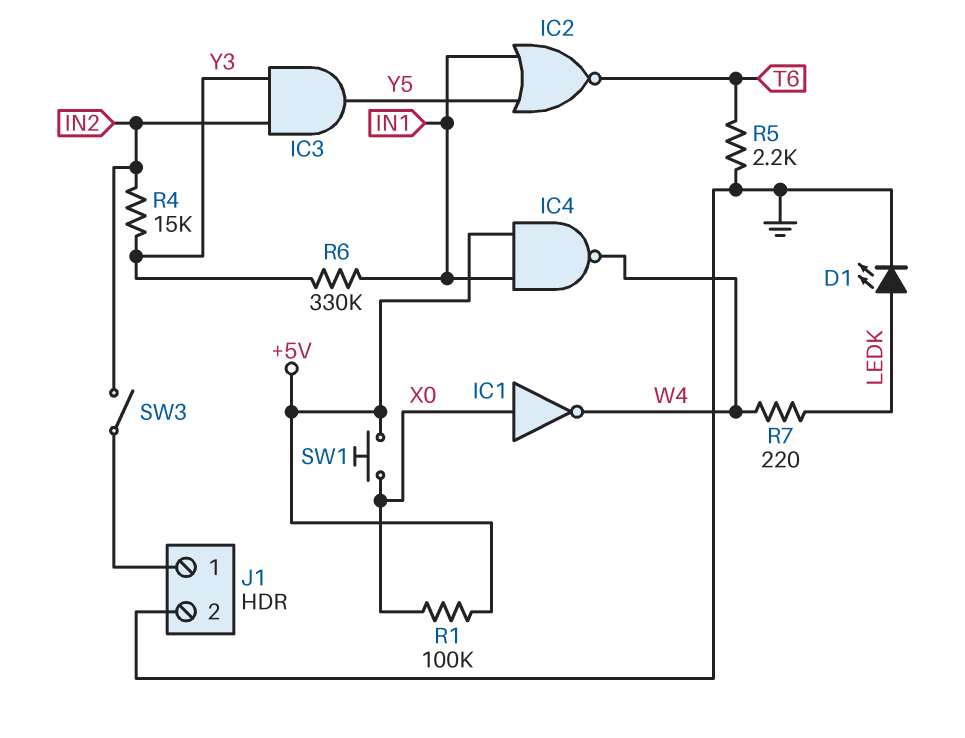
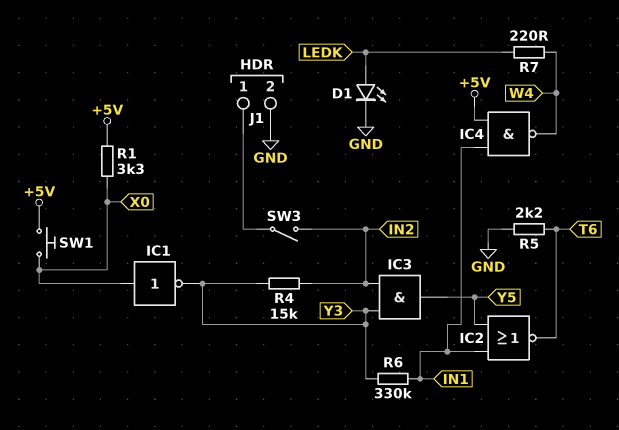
IC1: NOT (in X0, out W4) -> NOT (in X0, out Y3)
R1: 100k (+5V, X0) -> 3.3k (+5V, X0)

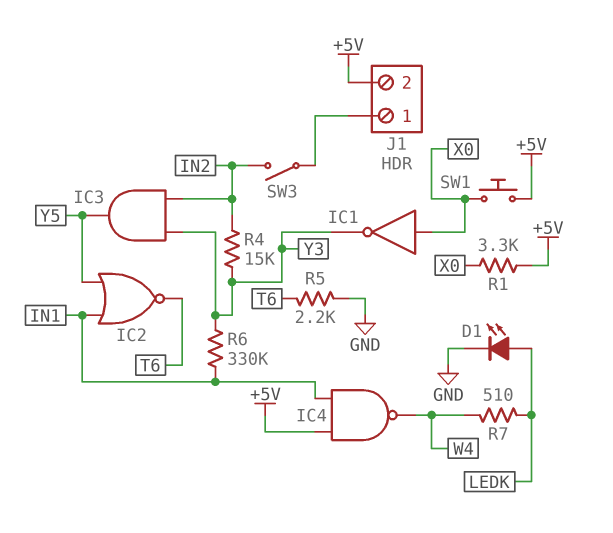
J1 pin 2: GND -> +5V
R7: 220 (LEDK, W4) -> 510 (LEDK, W4)

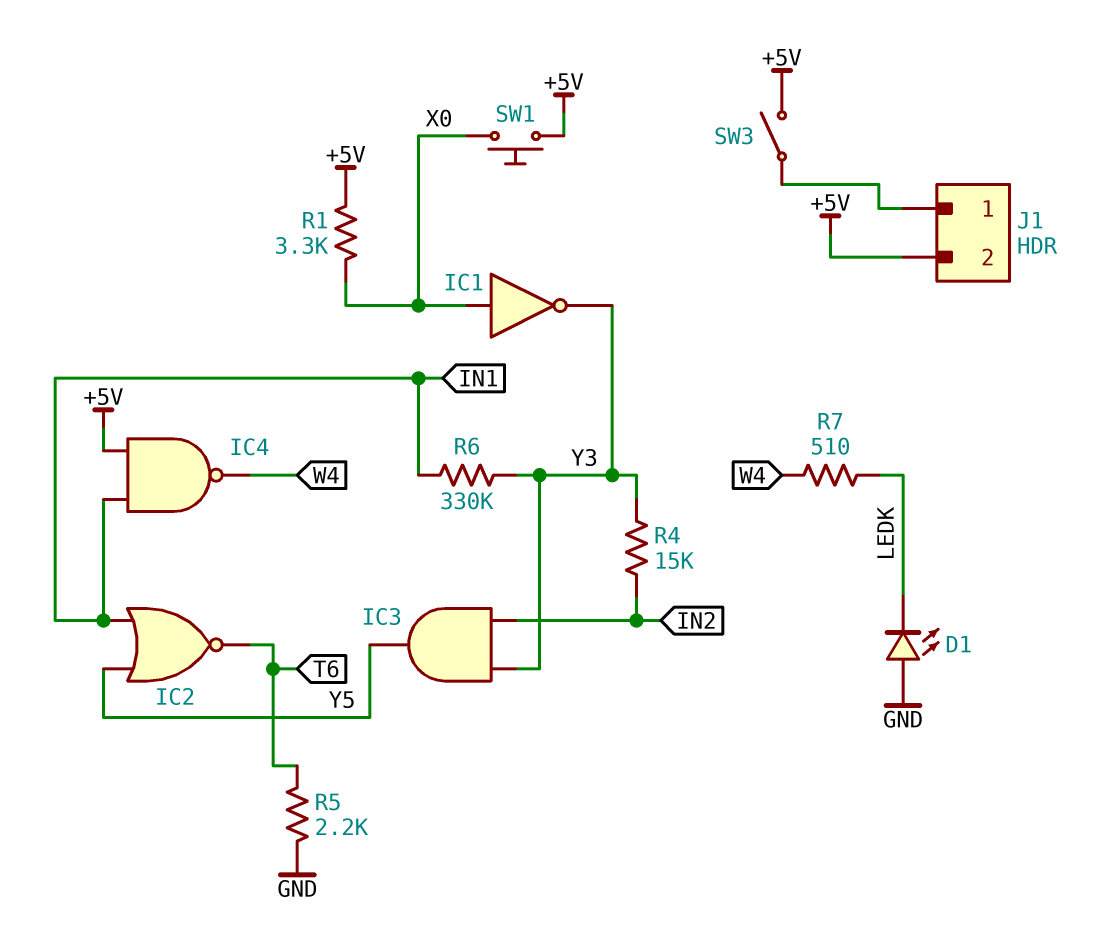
D1: LED (A LEDK, K GND) -> LED (A GND, K LEDK)
SW3: switch (IN2, J1/1) -> switch (+5V, J1/1)

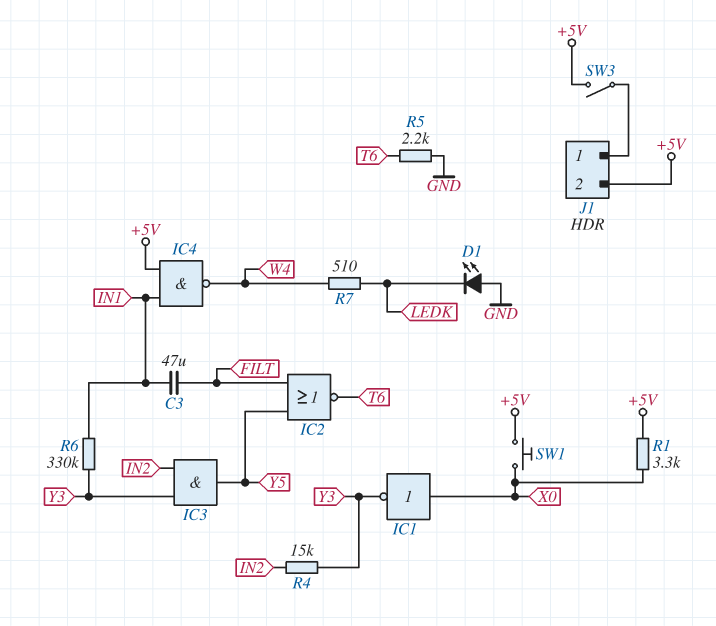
C3: none -> 47uF (FILT, IN1)
IC2: NOR (in IN1, in Y5, out T6) -> NOR (in FILT, in Y5, out T6)

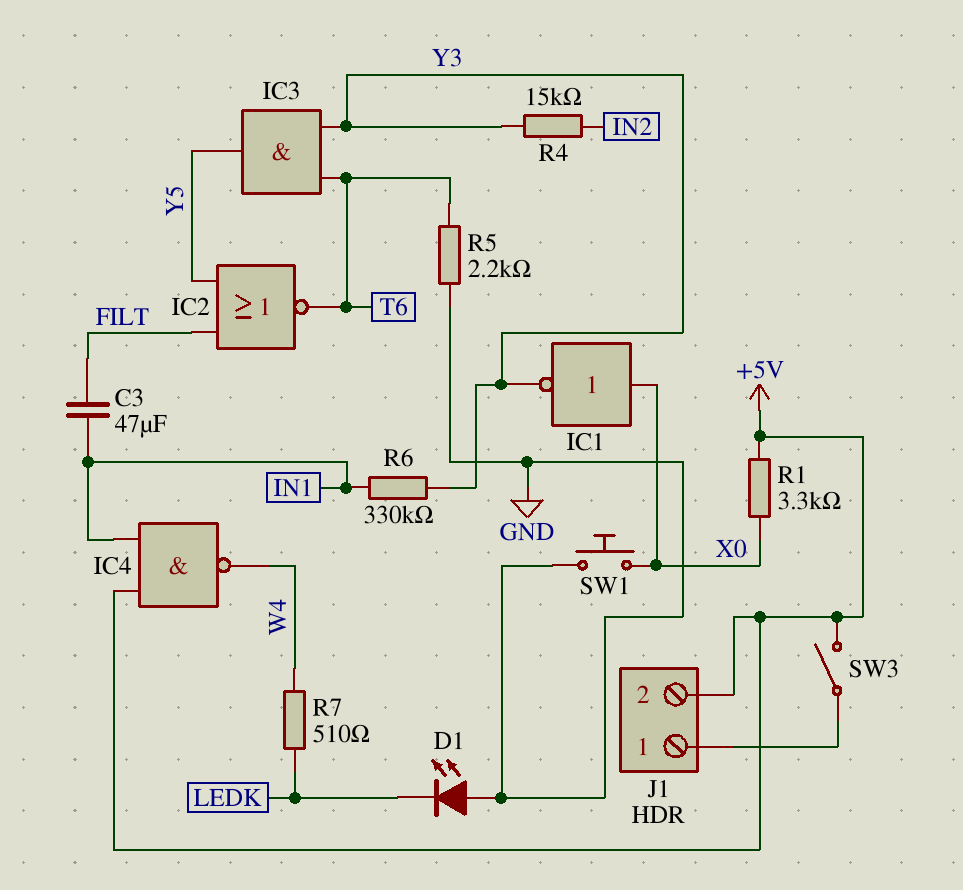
IC3: AND (in IN2, in Y3, out Y5) -> AND (in T6, in Y3, out Y5)
SW1: button (+5V, X0) -> button (GND, X0)

